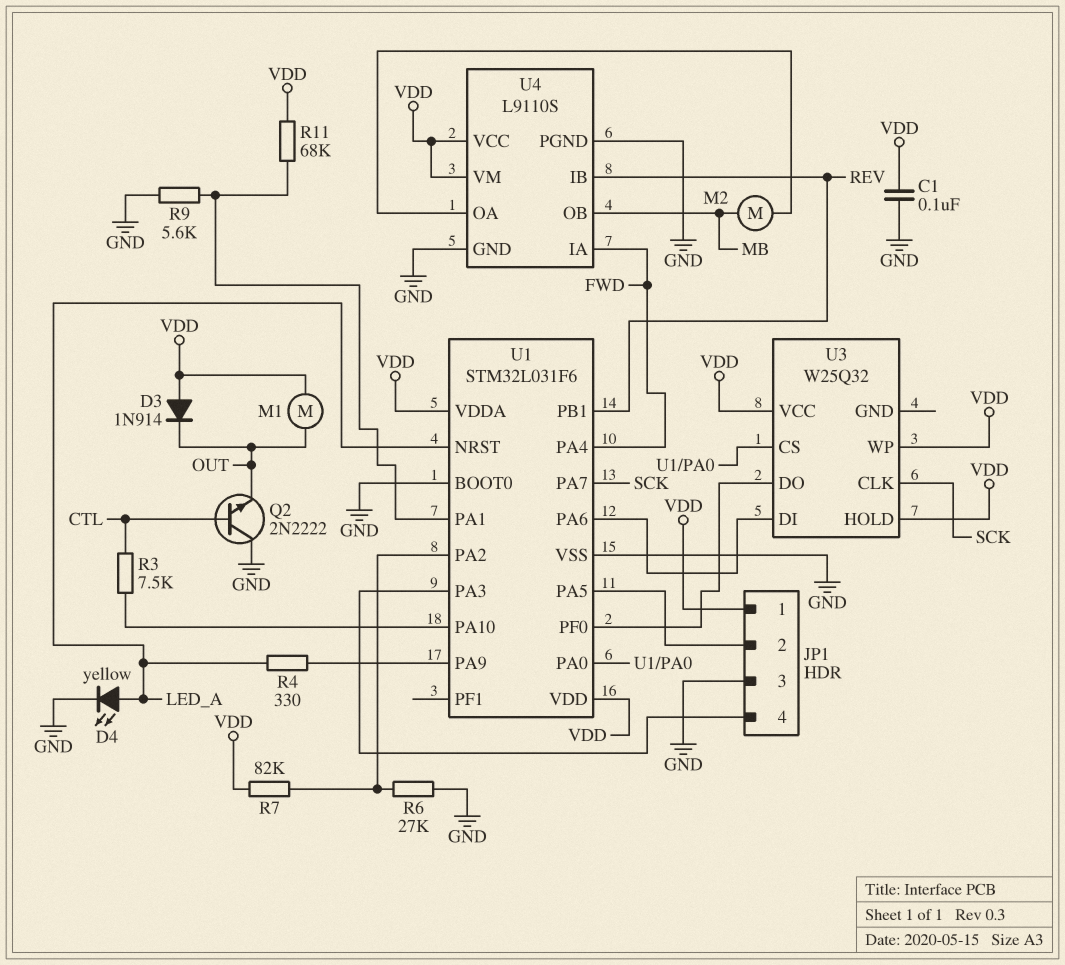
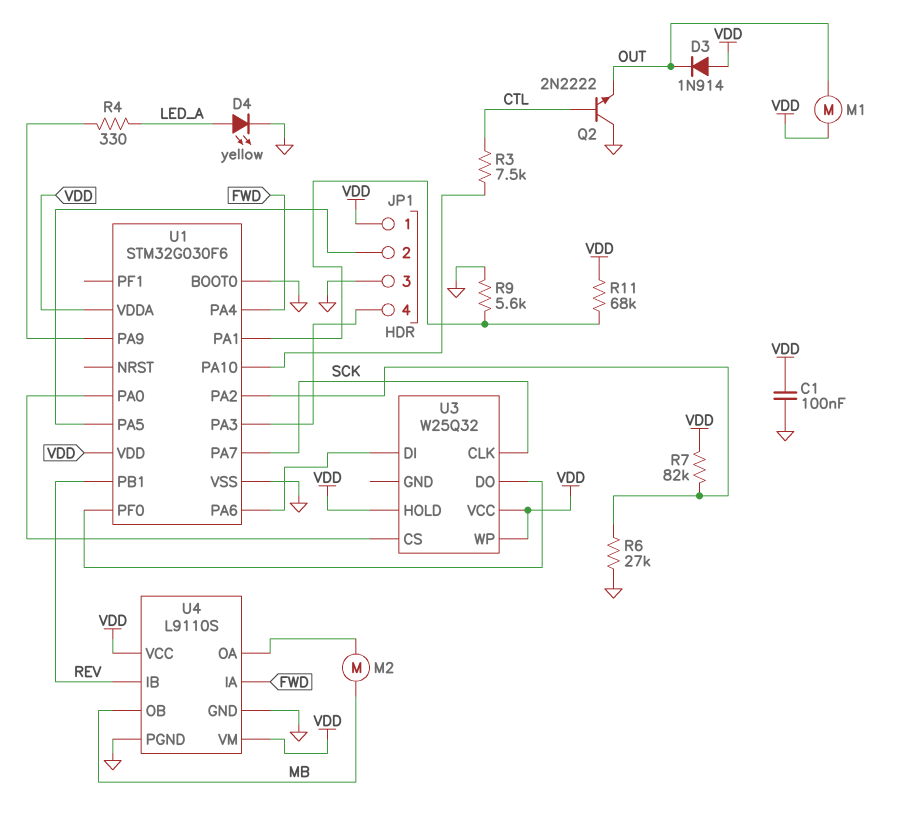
U1: STM32L031F6 -> STM32G030F6
U1 pin NRST: LED_A -> none

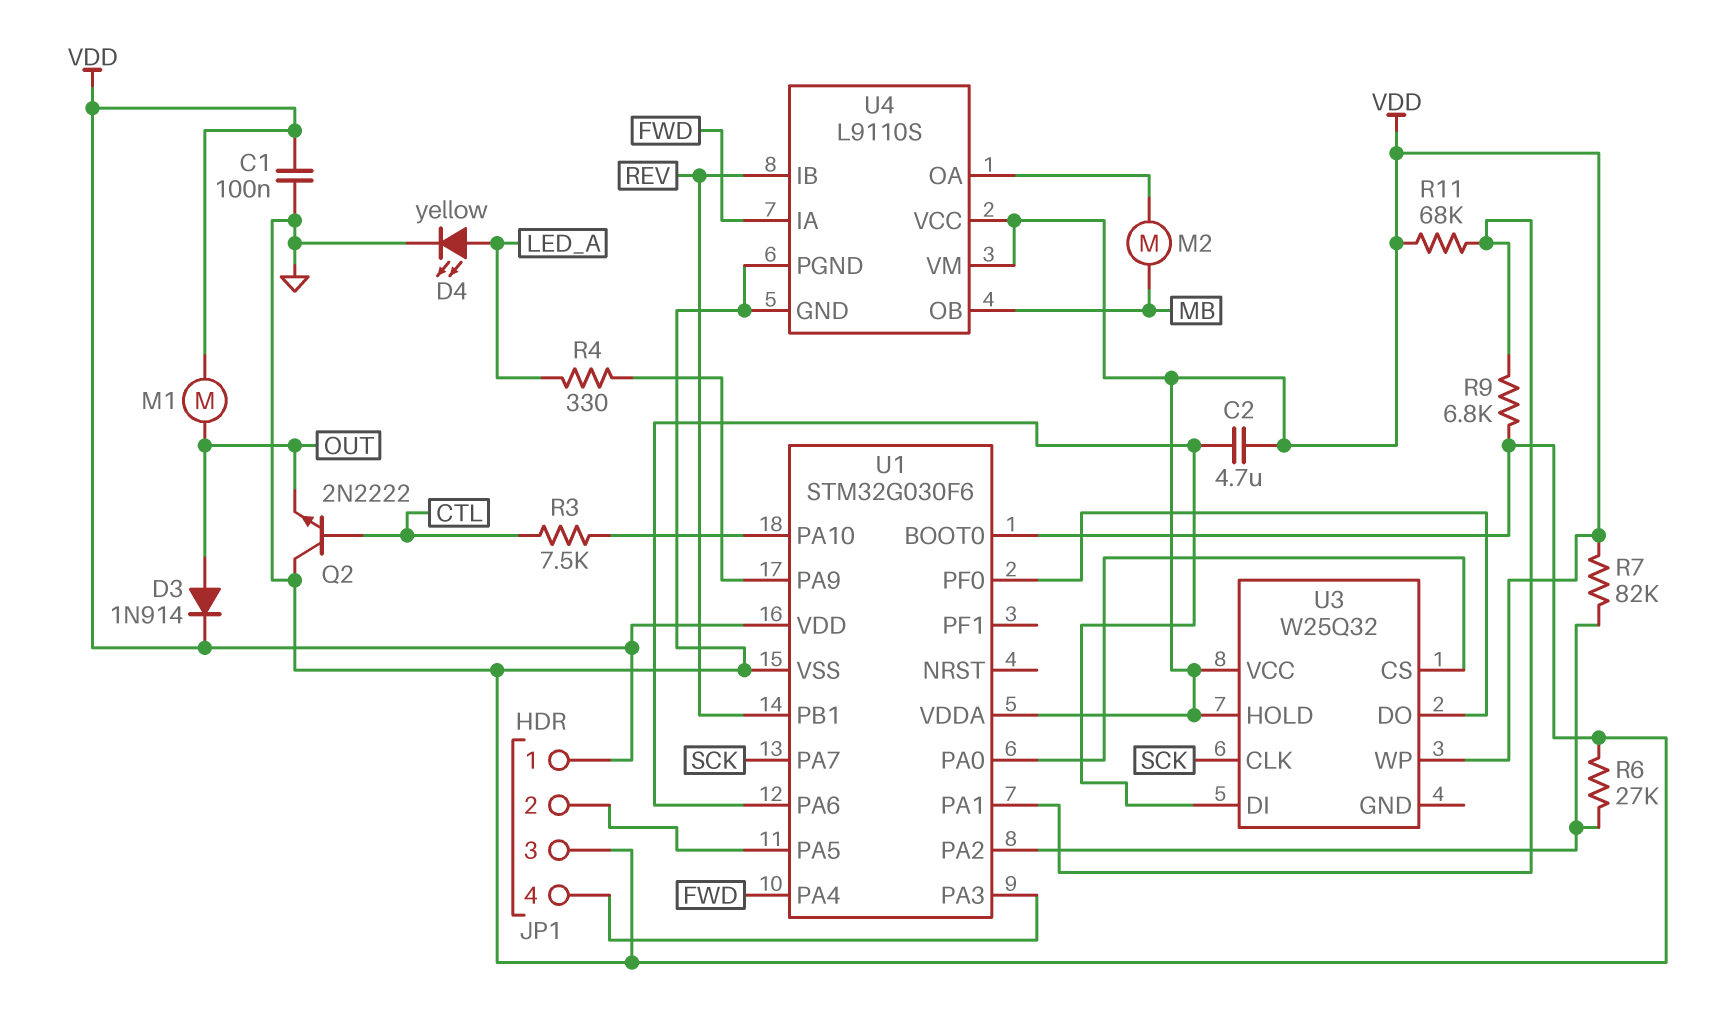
C2: none -> 4.7uF (U1/PA6, VDD)
D3: diode 1N914 (A VDD, K OUT) -> diode 1N914 (A OUT, K VDD)
R9: 5.6k (GND, U1/PA1) -> 6.8k (GND, U1/PA1)

